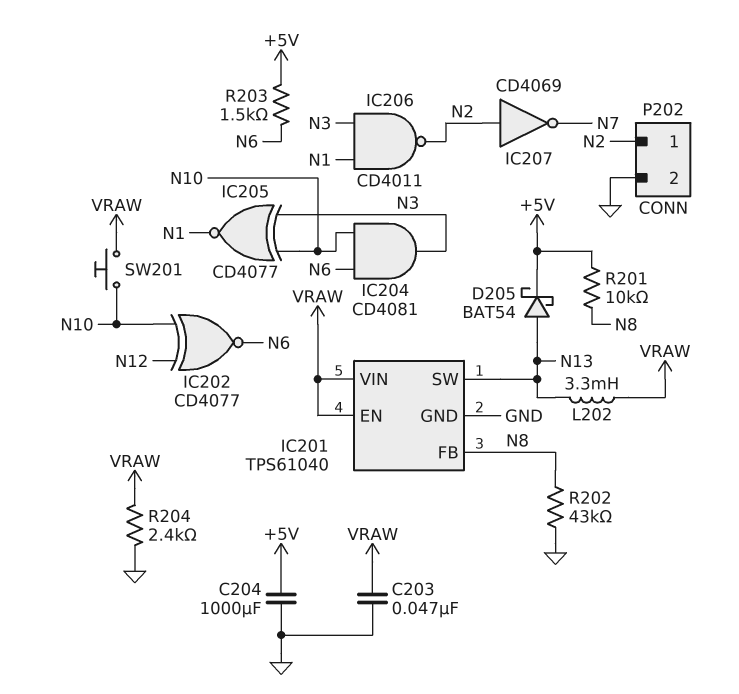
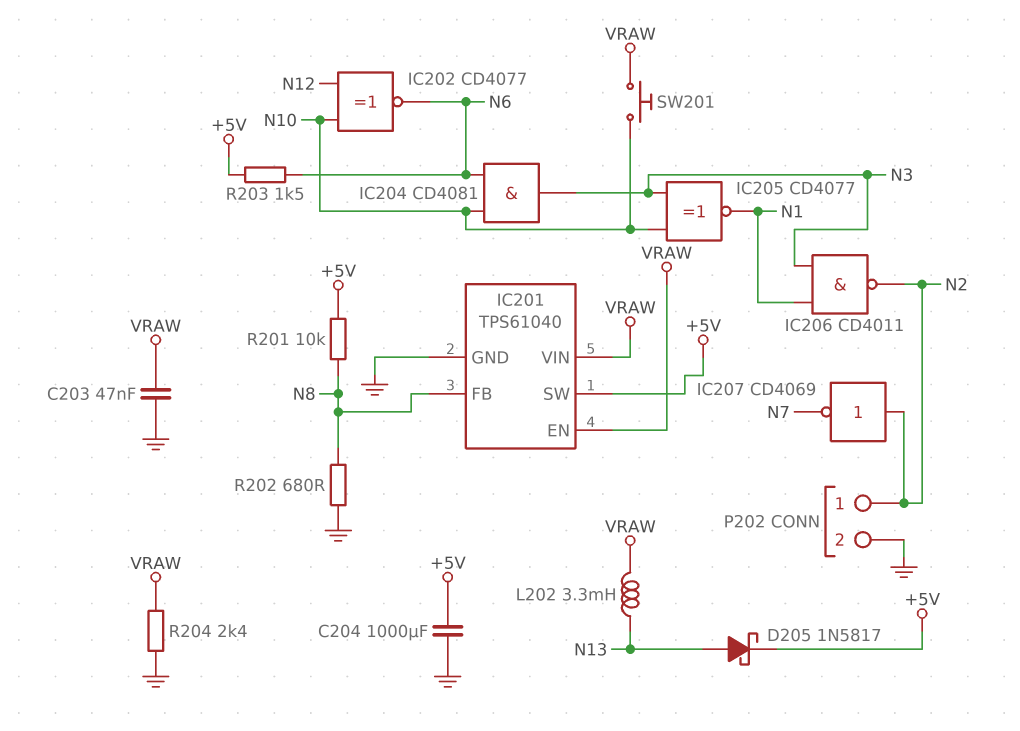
D205: schottky BAT54 (A N13, K +5V) -> schottky 1N5817 (A N13, K +5V)
IC201 pin SW: N13 -> +5V
R202: 43k (GND, N8) -> 680 (GND, N8)

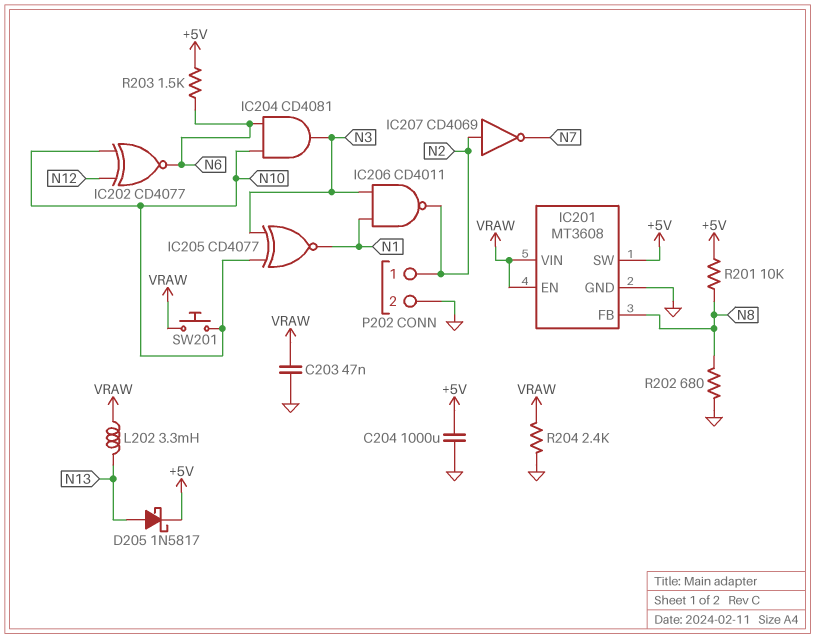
IC201: TPS61040 -> MT3608

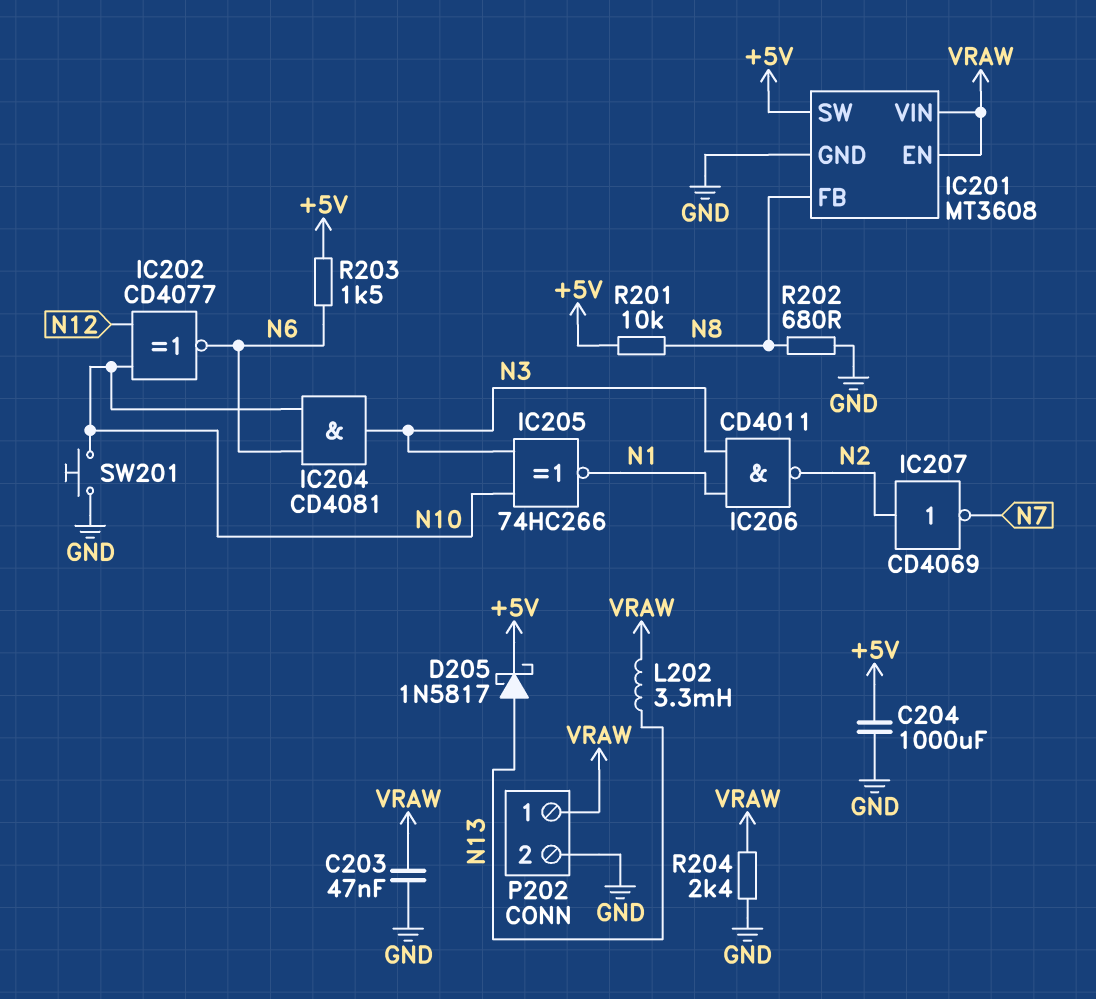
IC205: XNOR CD4077 (in N3, in N10, out N1) -> XNOR 74HC266 (in N3, in N10, out N1)
P202 pin 1: N2 -> VRAW
SW201: button (N10, VRAW) -> button (GND, N10)

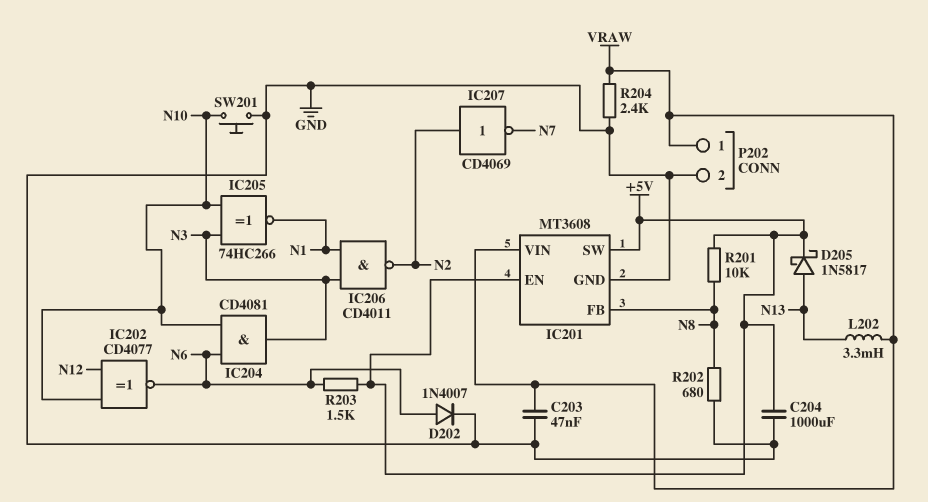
D202: none -> diode 1N4007 (A N6, K GND)
IC201 pin EN: VRAW -> +5V

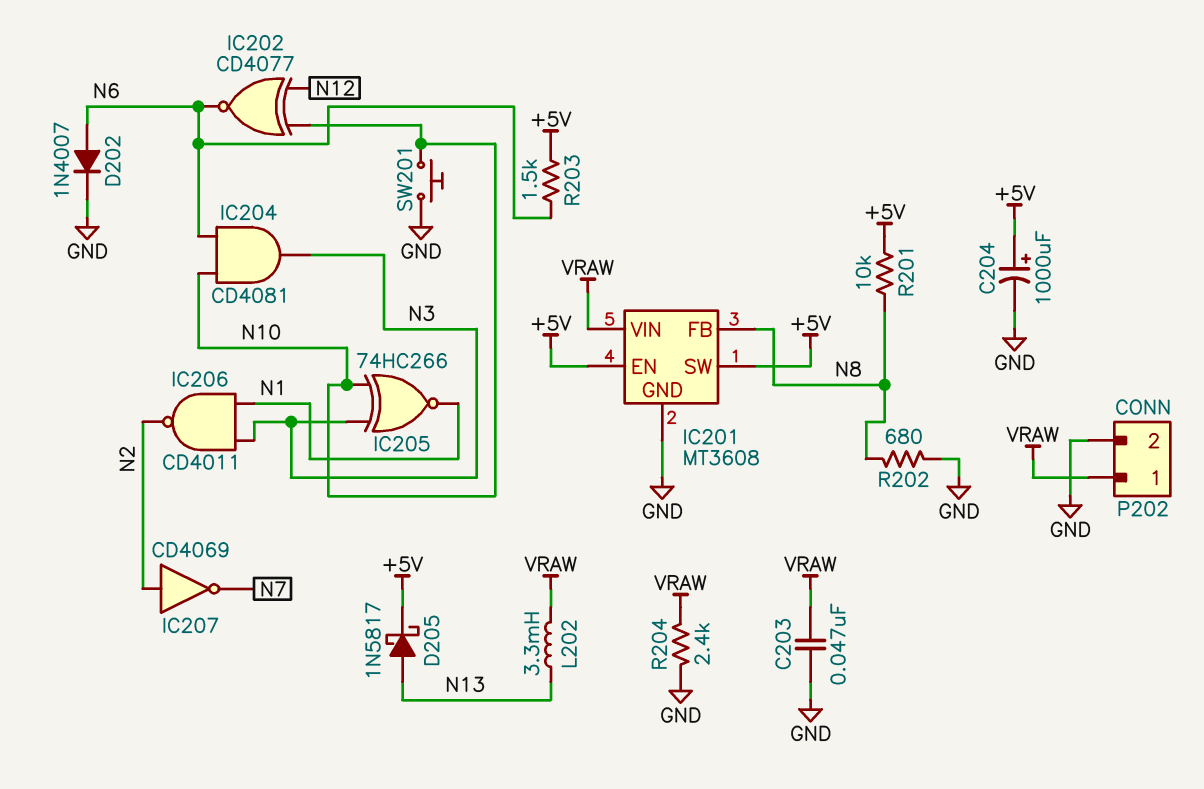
C204: 1000uF (+5V, GND) -> 1000uF (plus +5V, minus GND)

